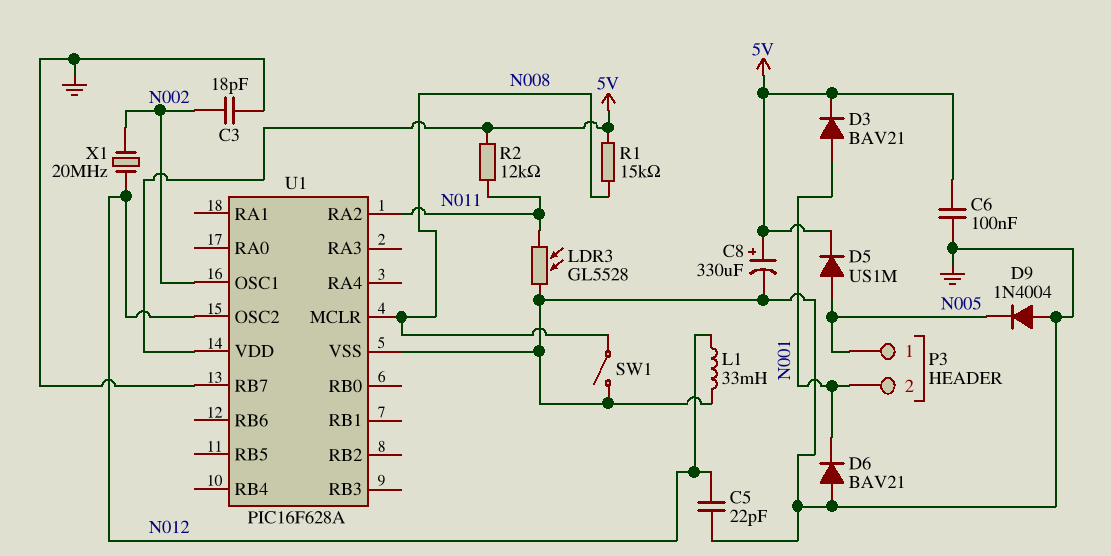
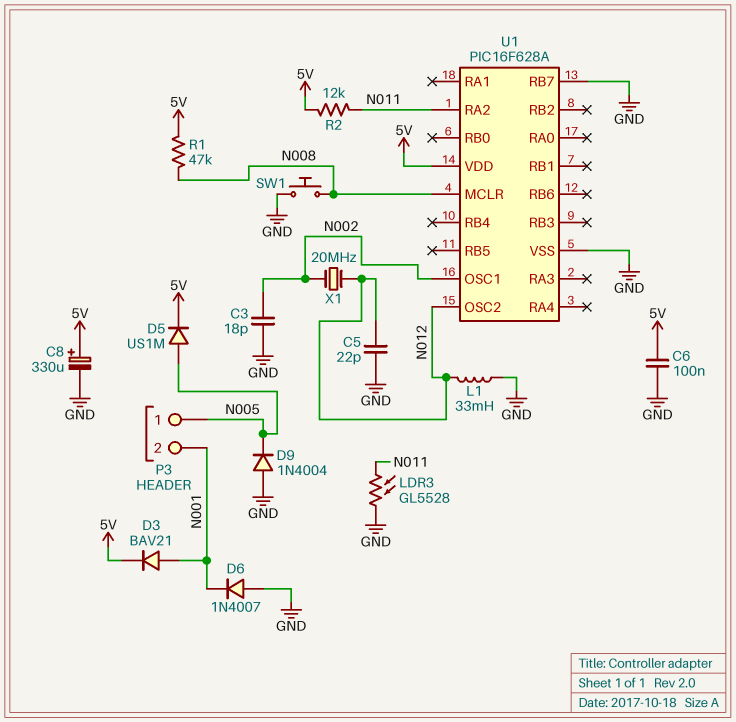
D6: diode BAV21 (A GND, K N001) -> diode 1N4007 (A GND, K N001)
R1: 15k (5V, N008) -> 47k (5V, N008)
SW1: switch (GND, N008) -> button (GND, N008)

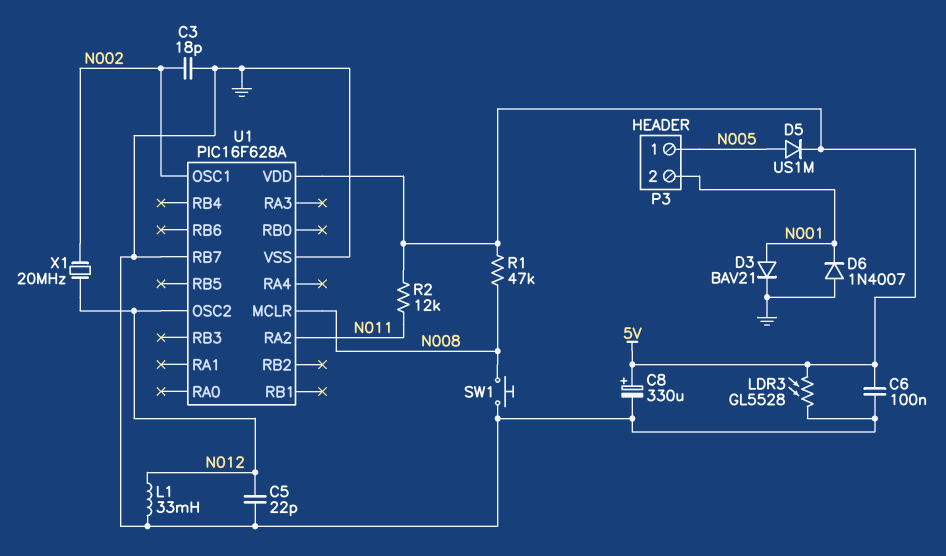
D3: diode BAV21 (A N001, K 5V) -> diode BAV21 (A N001, K GND)
D9: diode 1N4004 (A GND, K N005) -> none
LDR3: GL5528 (GND, N011) -> GL5528 (5V, GND)

